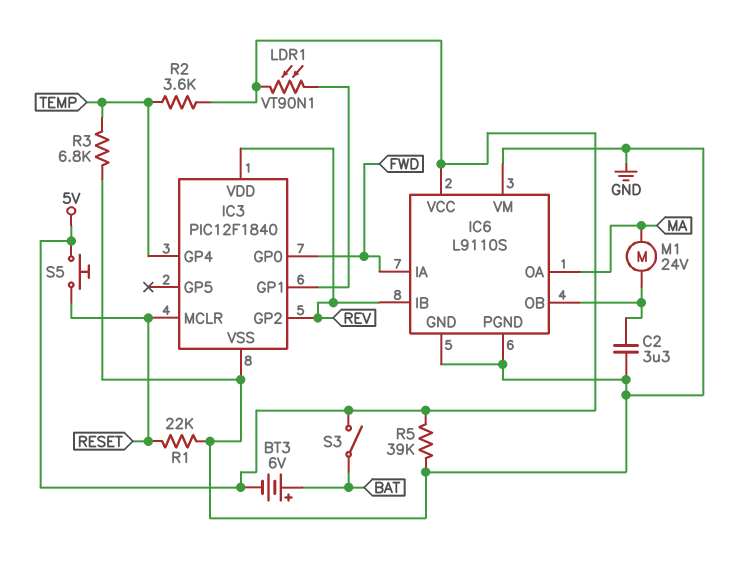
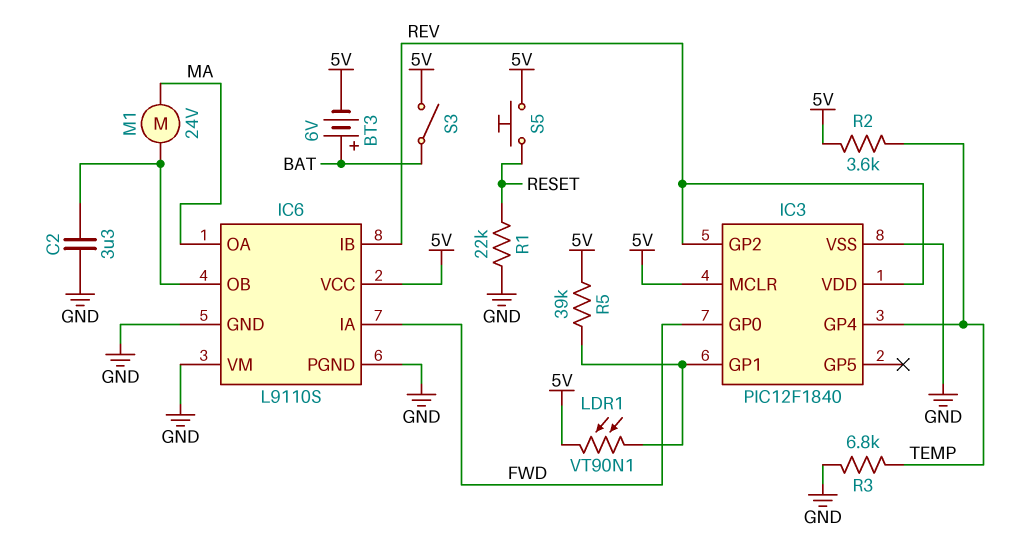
IC3 pin MCLR: RESET -> 5V
R5: 39k (5V, GND) -> 39k (5V, IC3/GP1)

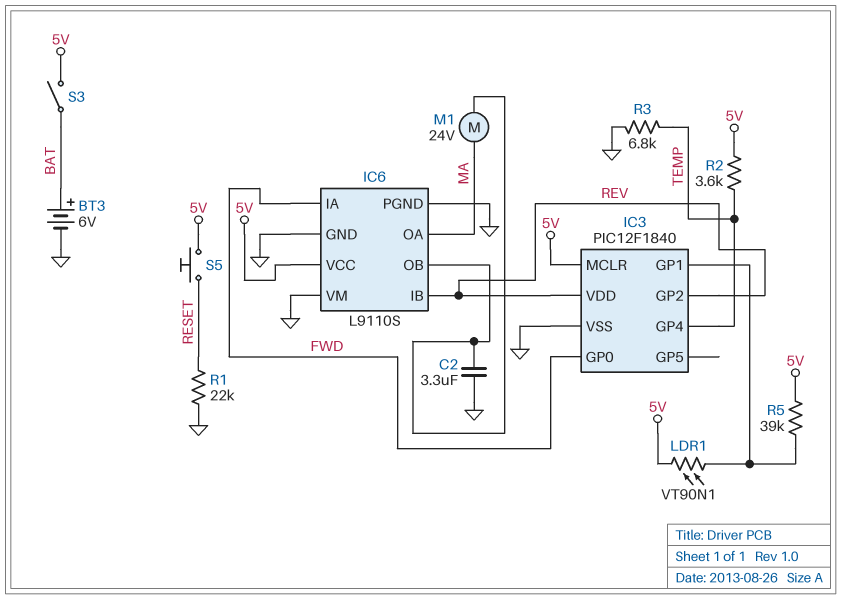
BT3: 6V (plus BAT, minus 5V) -> 6V (plus BAT, minus GND)

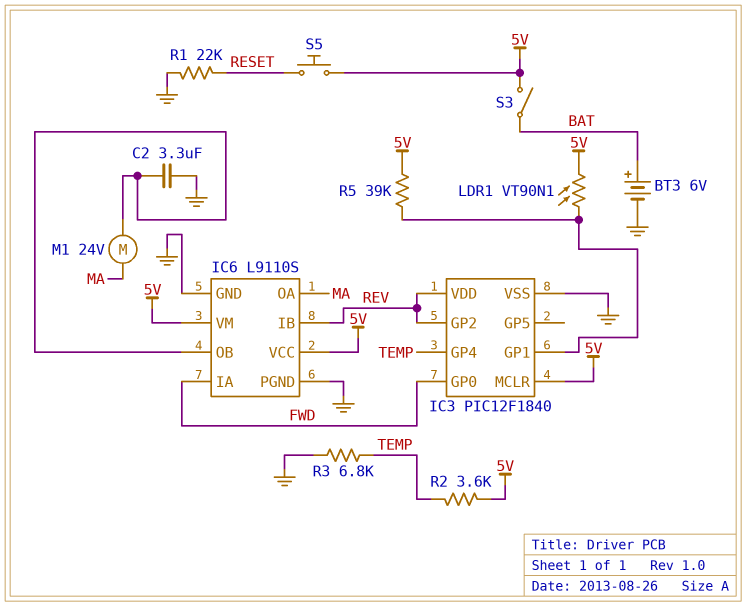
IC6 pin VM: GND -> 5V

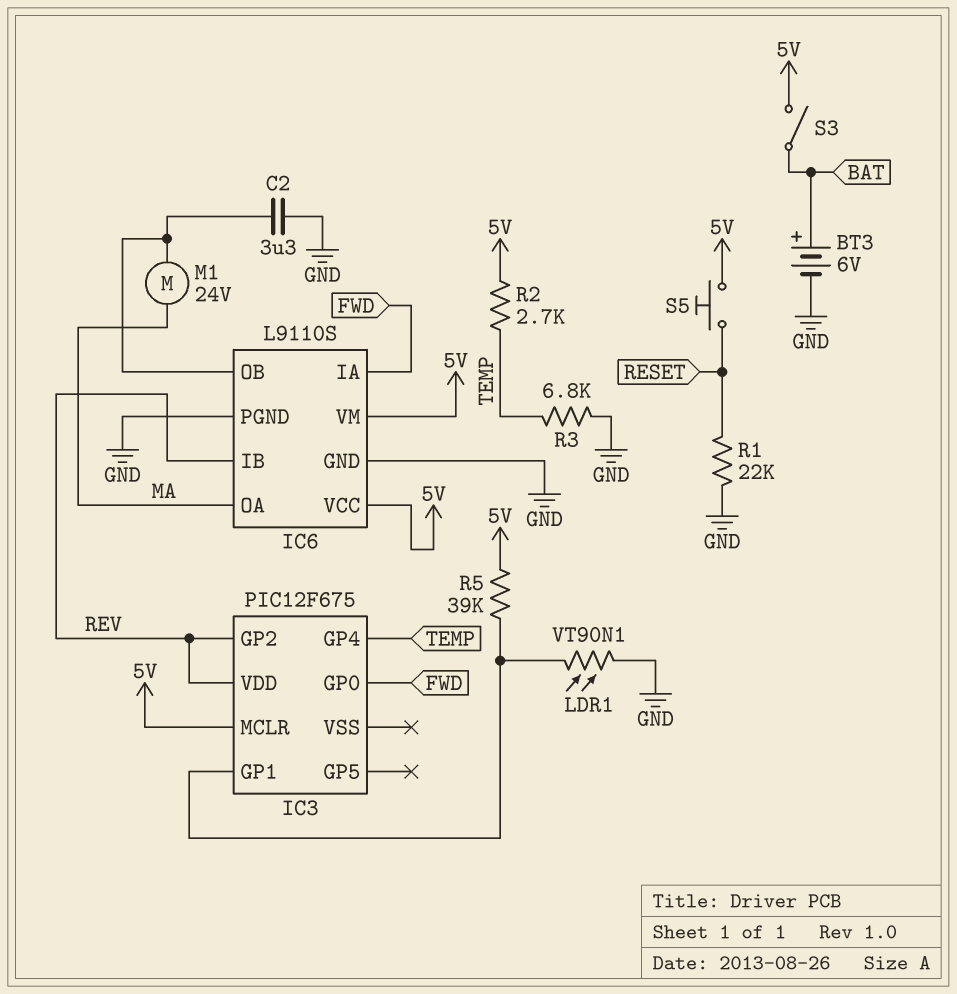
IC3: PIC12F1840 -> PIC12F675
IC3 pin VSS: GND -> none
LDR1: VT90N1 (5V, IC3/GP1) -> VT90N1 (GND, IC3/GP1)
R2: 3.6k (5V, TEMP) -> 2.7k (5V, TEMP)

